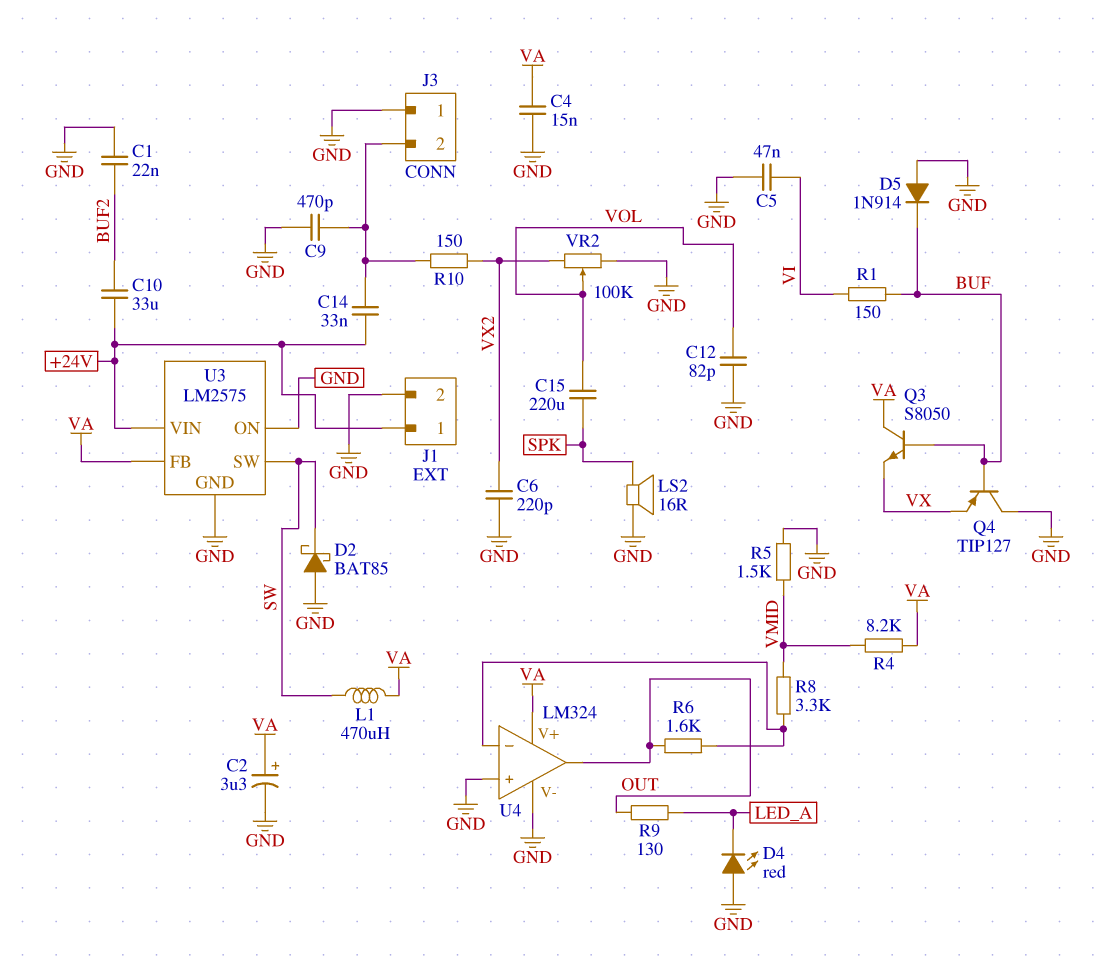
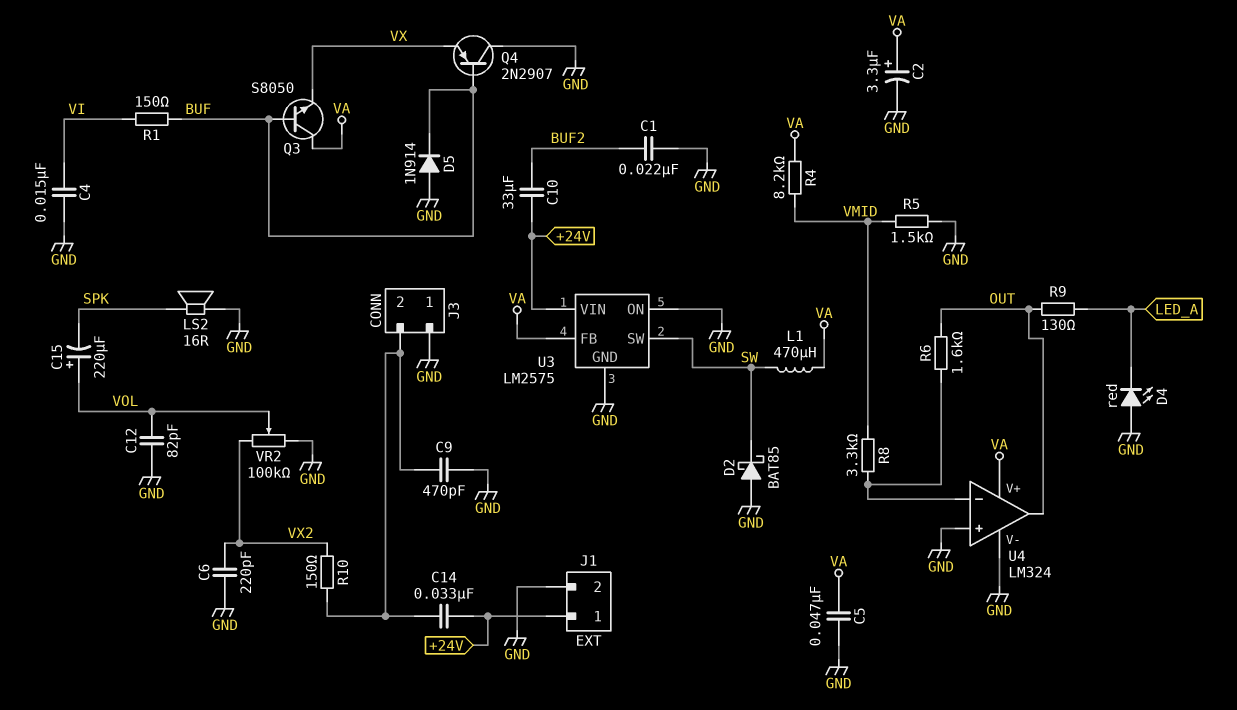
C4: 15nF (GND, VA) -> 15nF (GND, VI)
C5: 47nF (GND, VI) -> 47nF (GND, VA)
C15: 220uF (SPK, VOL) -> 220uF (plus VOL, minus SPK)
Q4: PNP TIP127 (B BUF, C GND, E VX) -> PNP 2N2907 (B BUF, C GND, E VX)

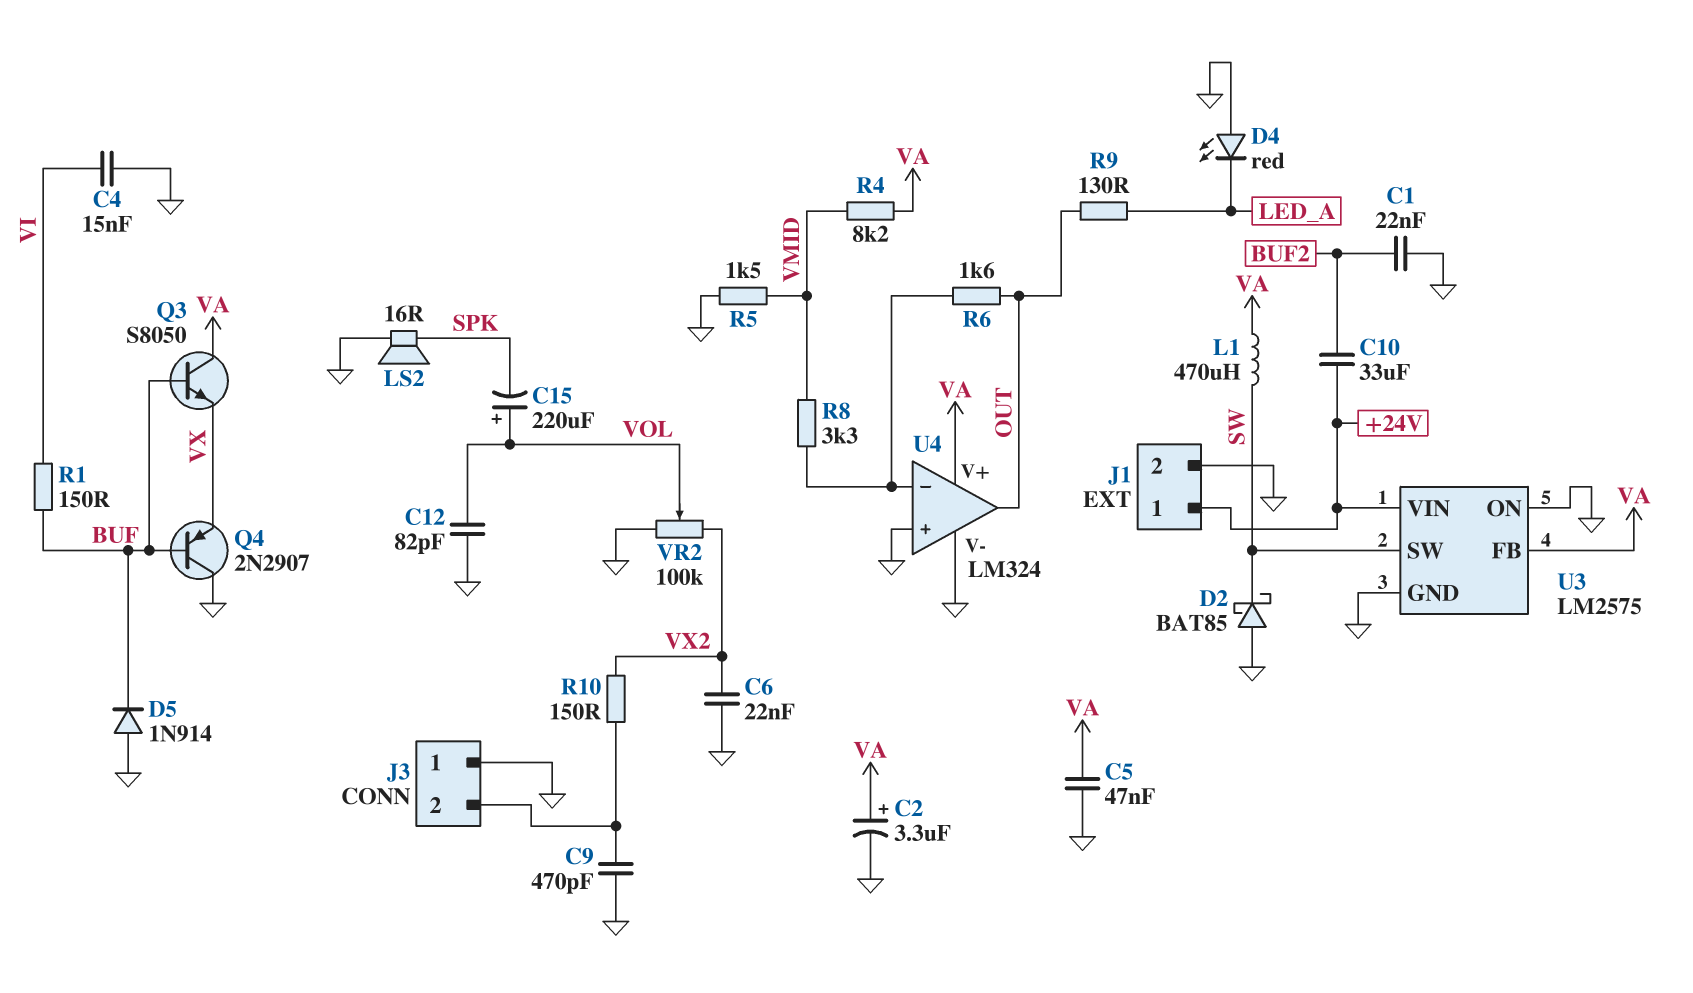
C6: 220pF (GND, VX2) -> 22nF (GND, VX2)
C14: 33nF (+24V, J3/2) -> none

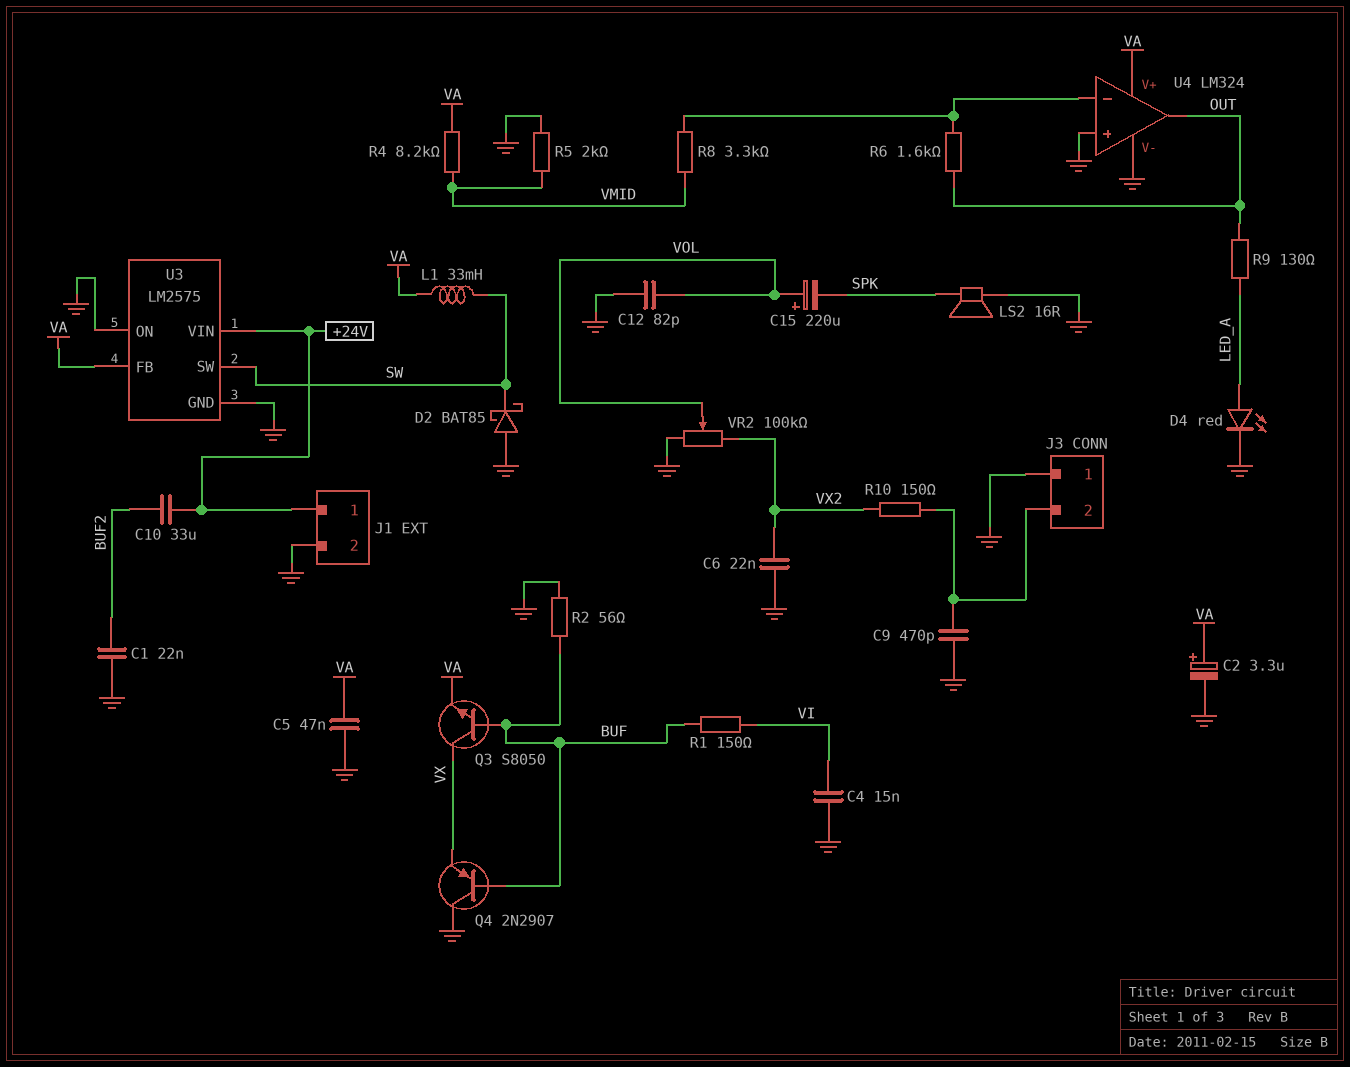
D4: LED red (A GND, K LED_A) -> LED red (A LED_A, K GND)
D5: diode 1N914 (A GND, K BUF) -> none
L1: 470uH (SW, VA) -> 33mH (SW, VA)
Q3: NPN S8050 (B BUF, C VA, E VX) -> NPN S8050 (B BUF, C VX, E VA)
R2: none -> 56 (BUF, GND)
R5: 1.5k (GND, VMID) -> 2k (GND, VMID)

